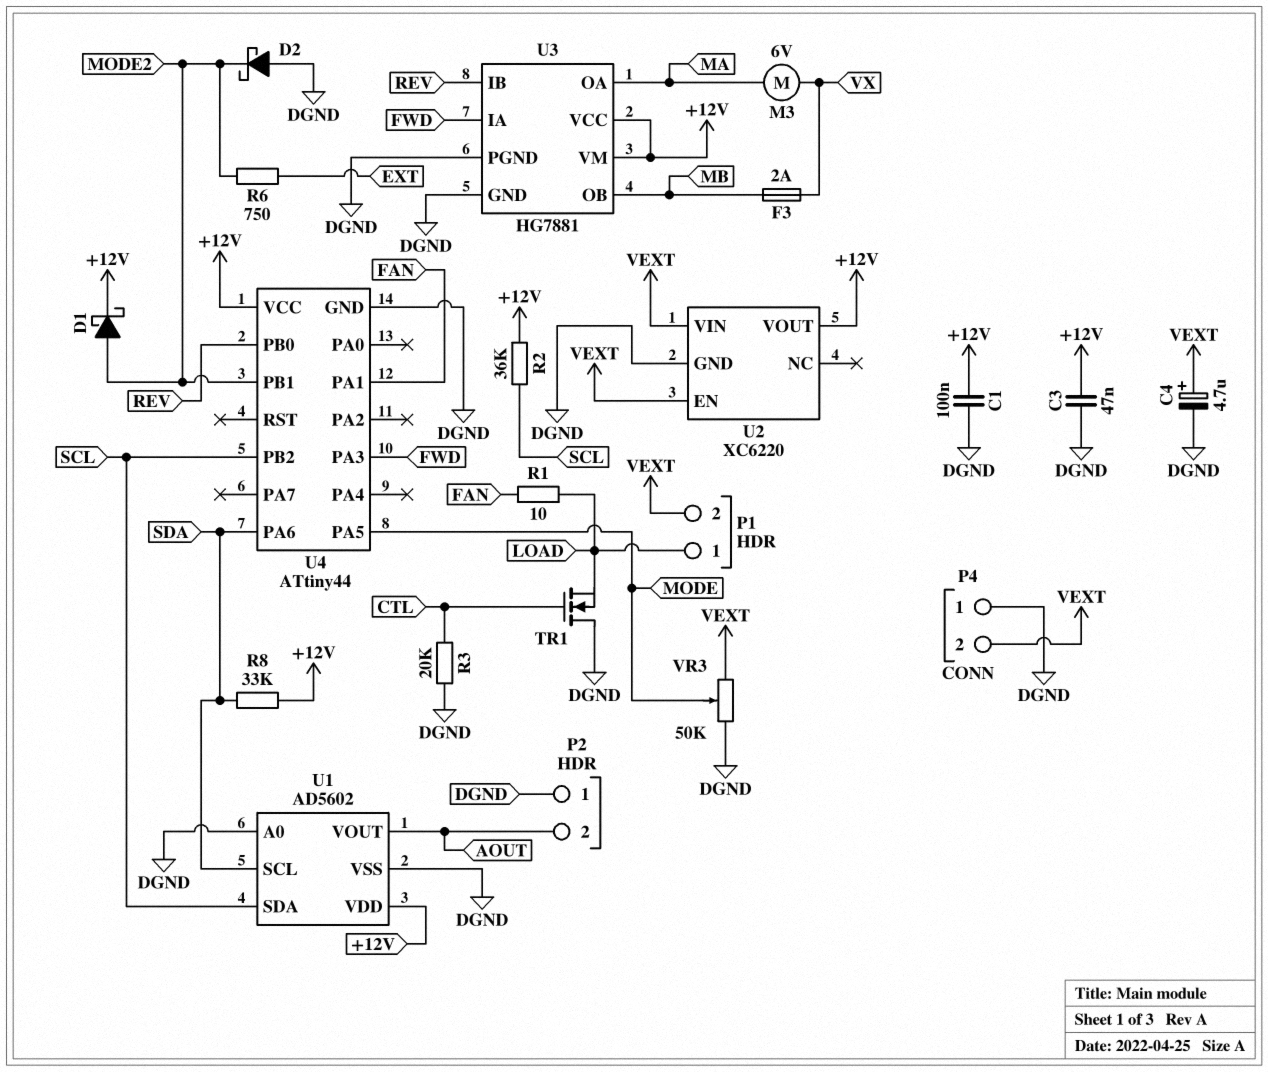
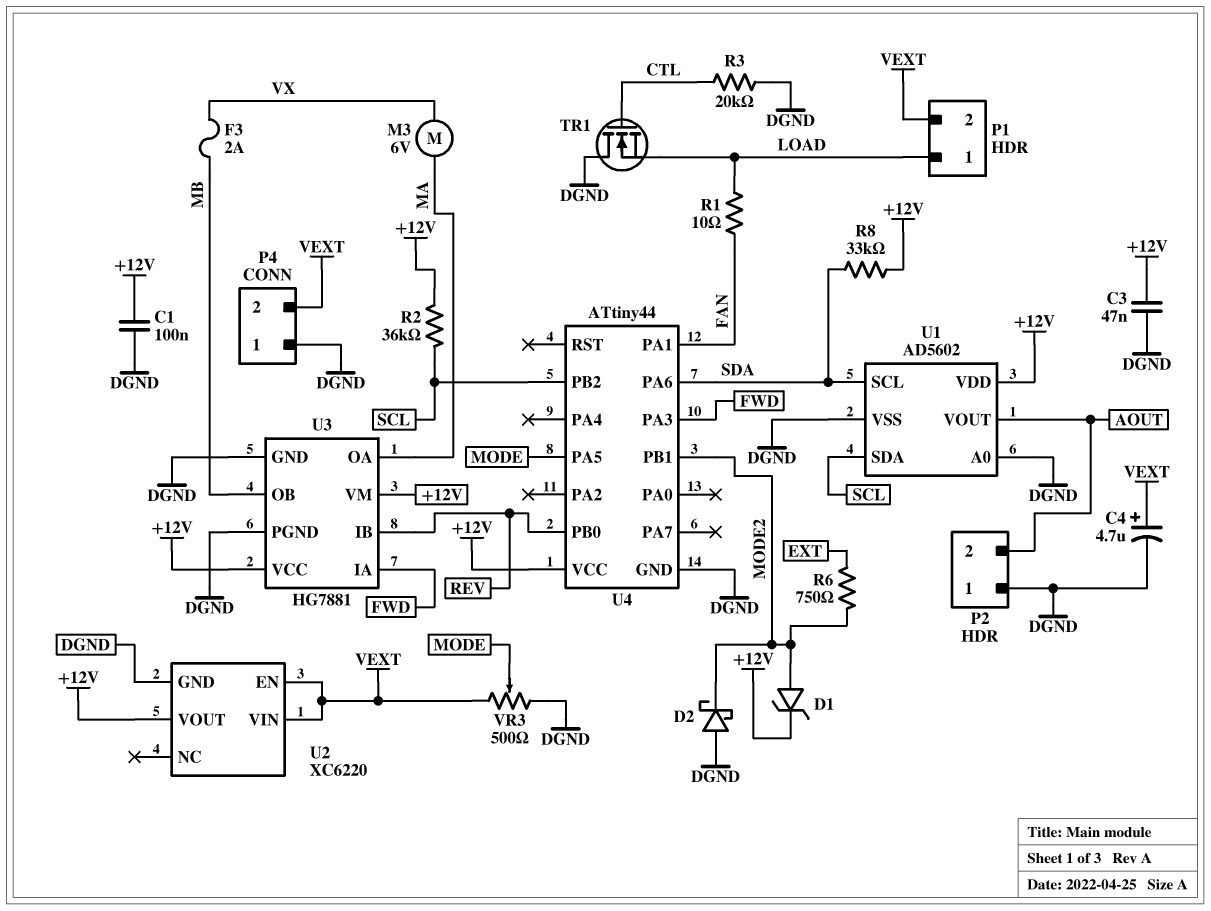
D1: schottky (A MODE2, K +12V) -> zener (A MODE2, K +12V)
VR3: 50k (DGND, VEXT, wiper MODE) -> 500 (DGND, VEXT, wiper MODE)

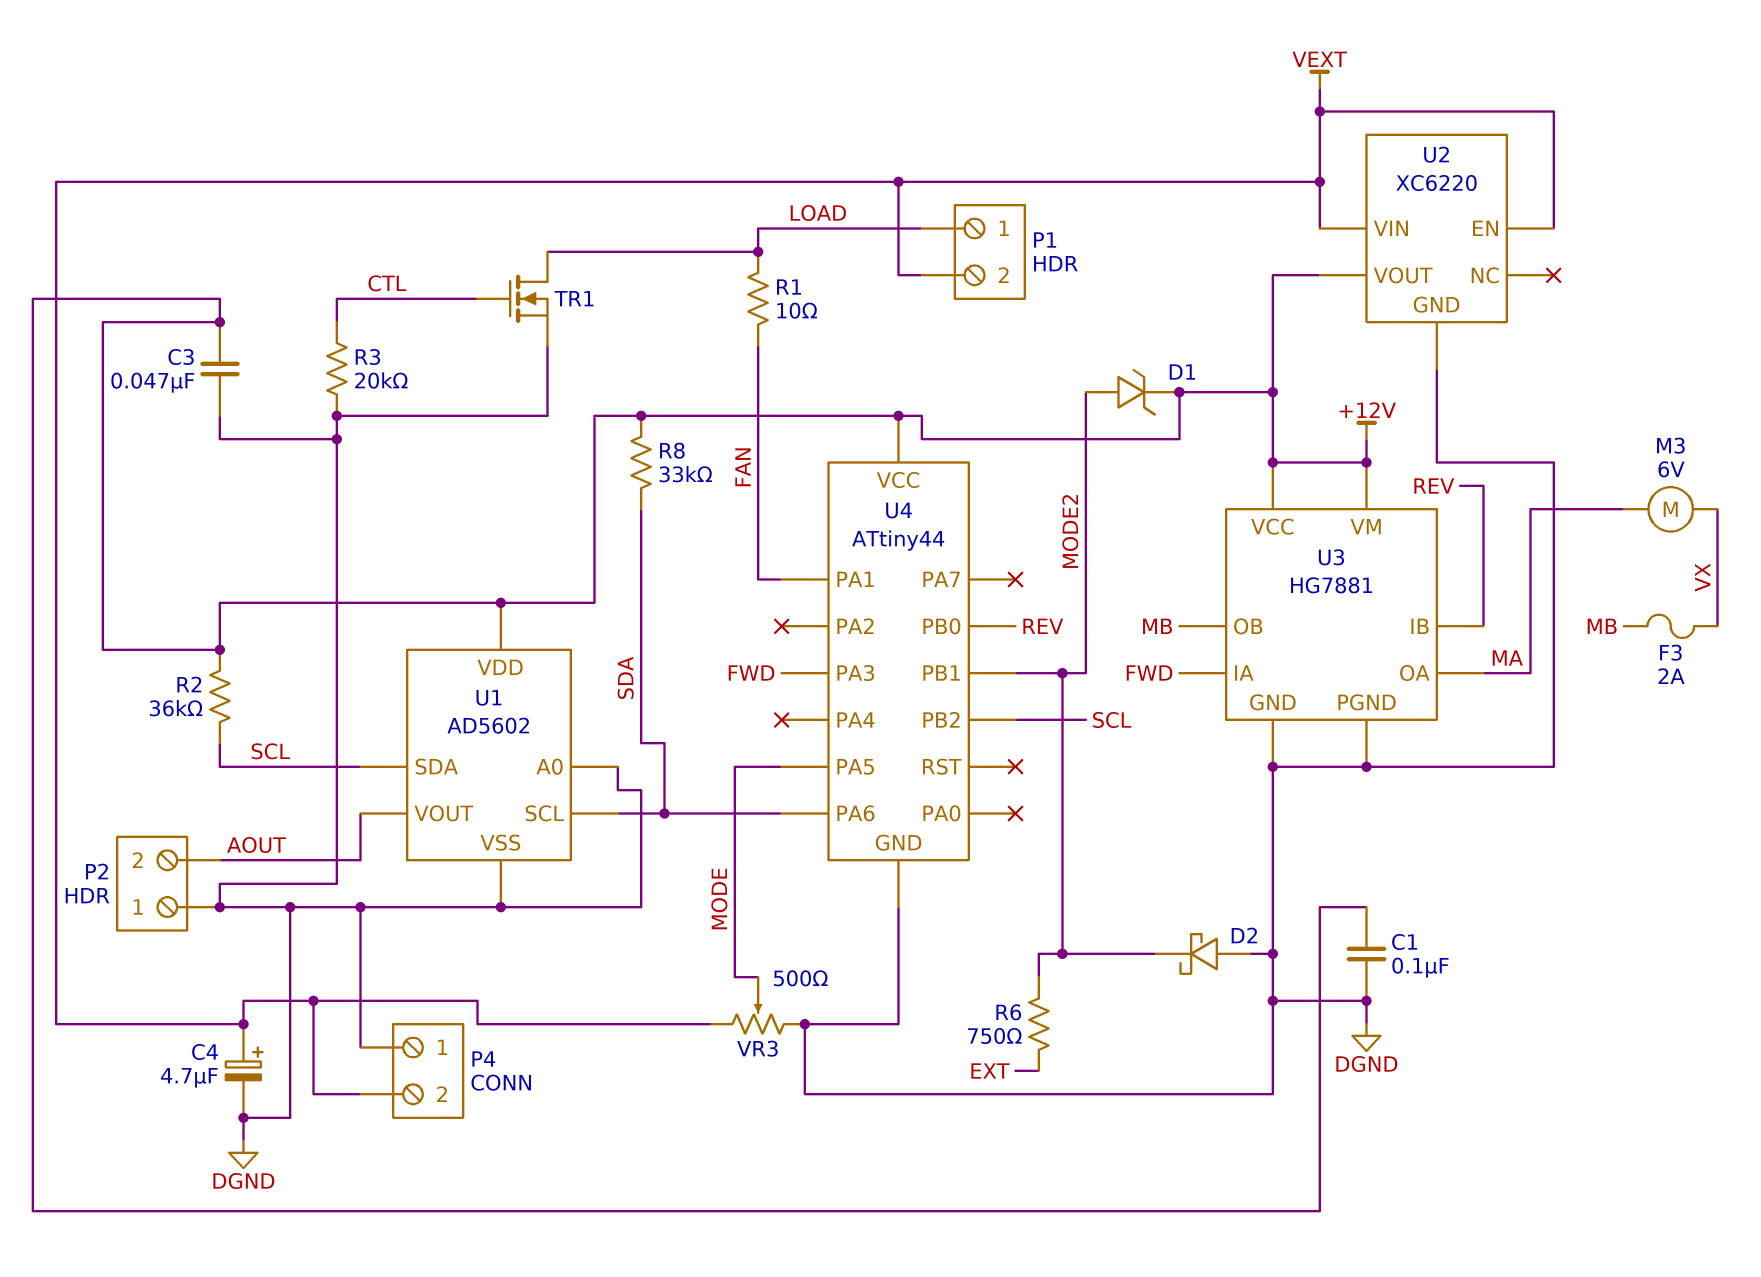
TR1: NMOS (G CTL, D DGND, S LOAD) -> NMOS (G CTL, D LOAD, S DGND)

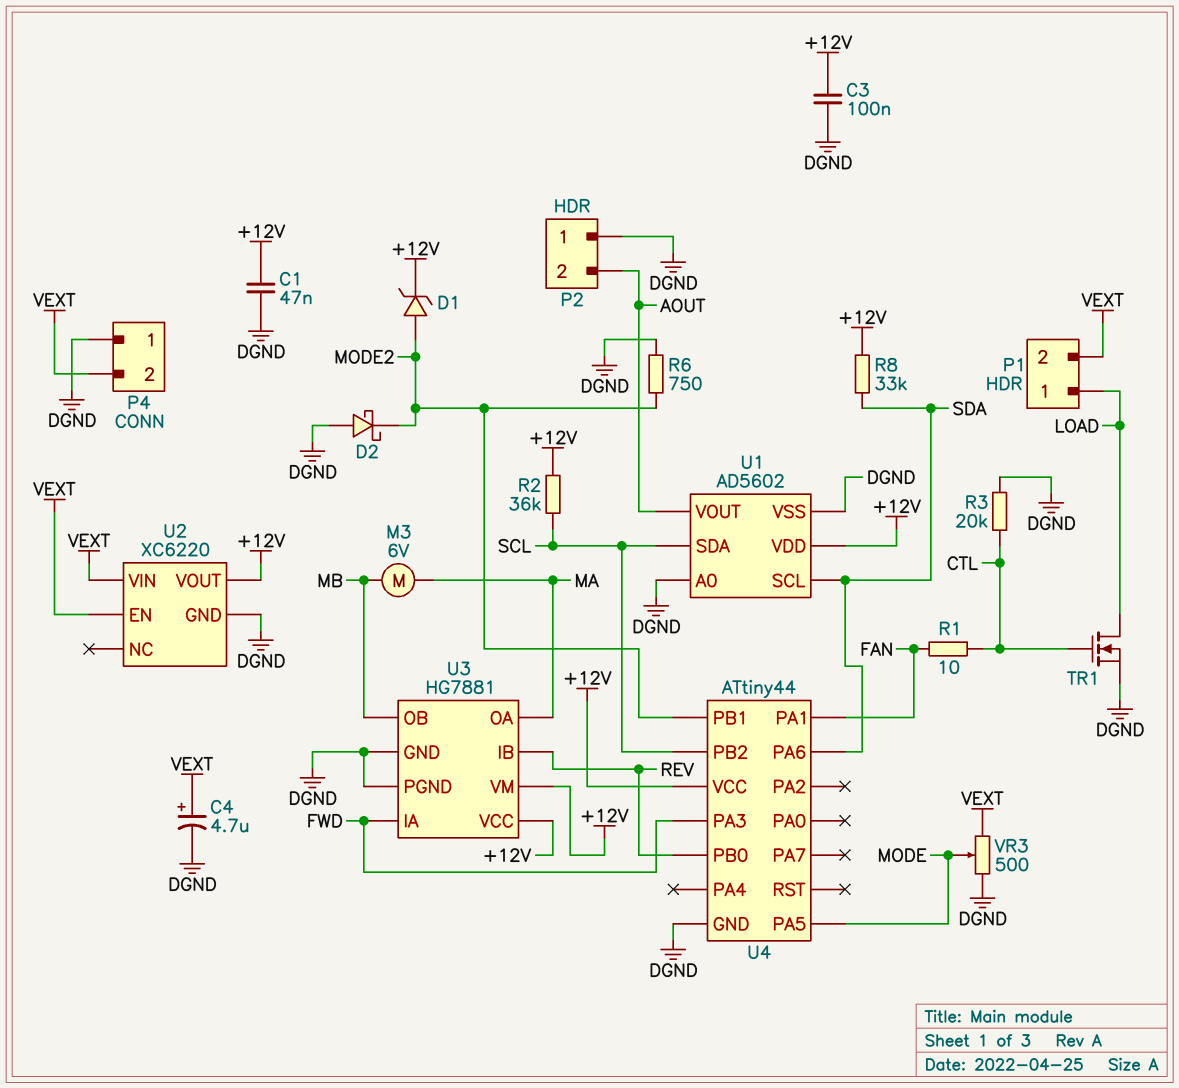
C1: 100nF (+12V, DGND) -> 47nF (+12V, DGND)
C3: 47nF (+12V, DGND) -> 100nF (+12V, DGND)
F3: 2A (MB, VX) -> none
M3: motor 6V (MA, VX) -> motor 6V (MA, MB)
R1: 10 (FAN, LOAD) -> 10 (CTL, FAN)
R6: 750 (EXT, MODE2) -> 750 (DGND, MODE2)

